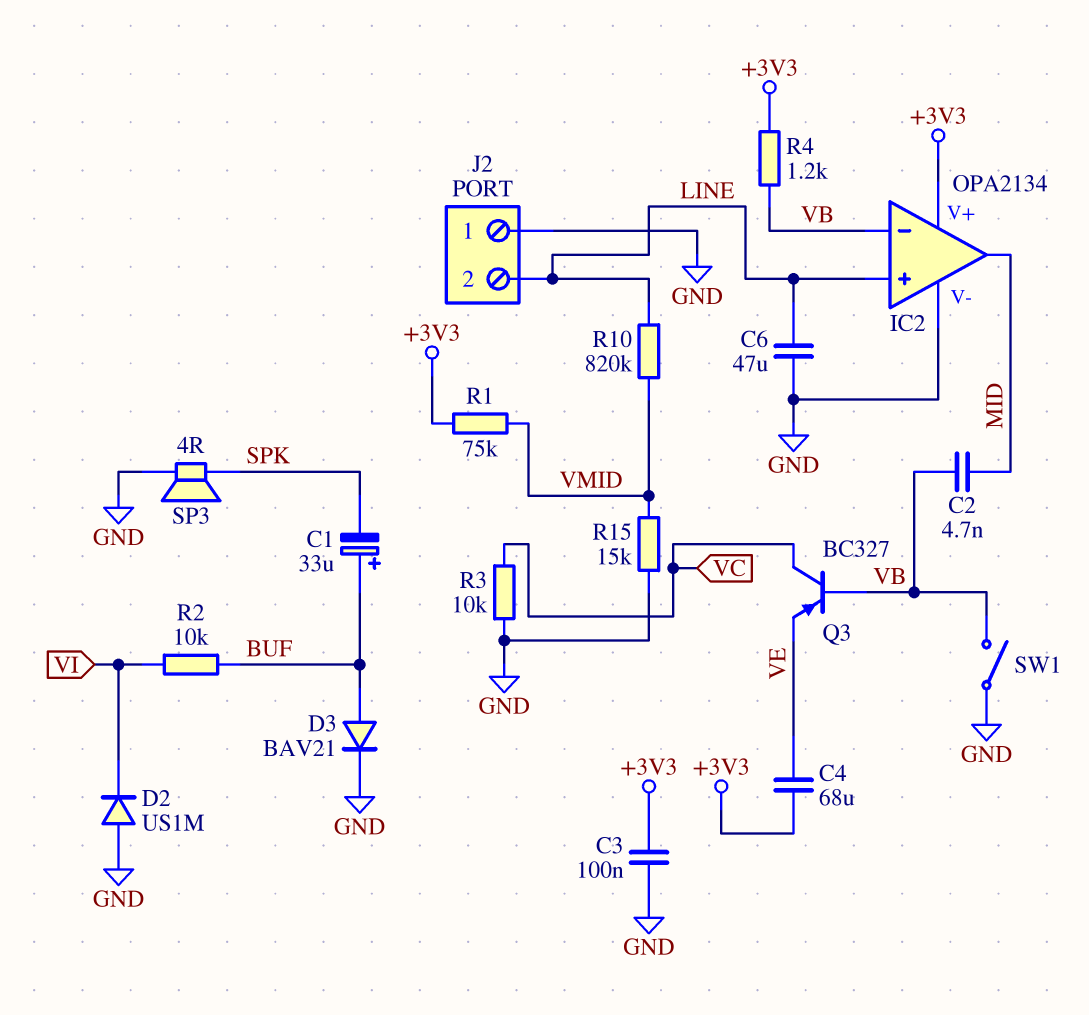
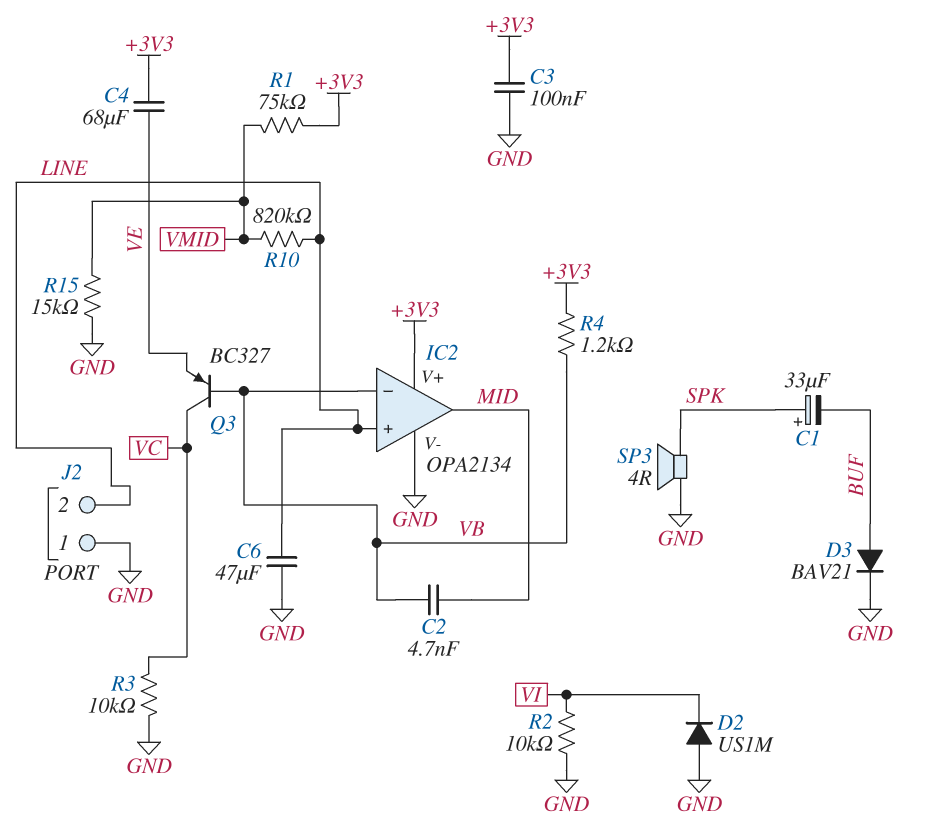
C1: 33uF (plus BUF, minus SPK) -> 33uF (plus SPK, minus BUF)
R2: 10k (BUF, VI) -> 10k (GND, VI)
SW1: switch (GND, VB) -> none

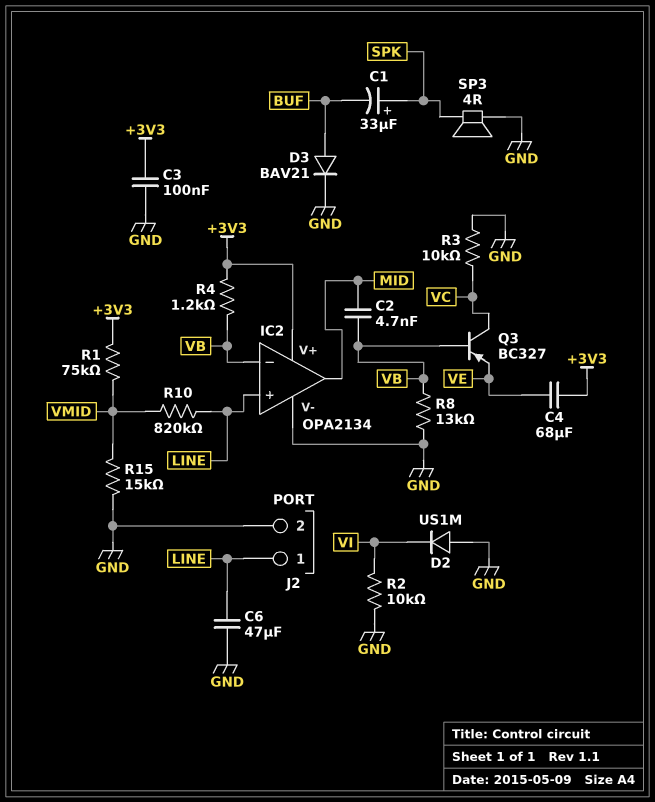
J2 pin 1: GND -> LINE
J2 pin 2: LINE -> GND
R8: none -> 13k (GND, VB)

